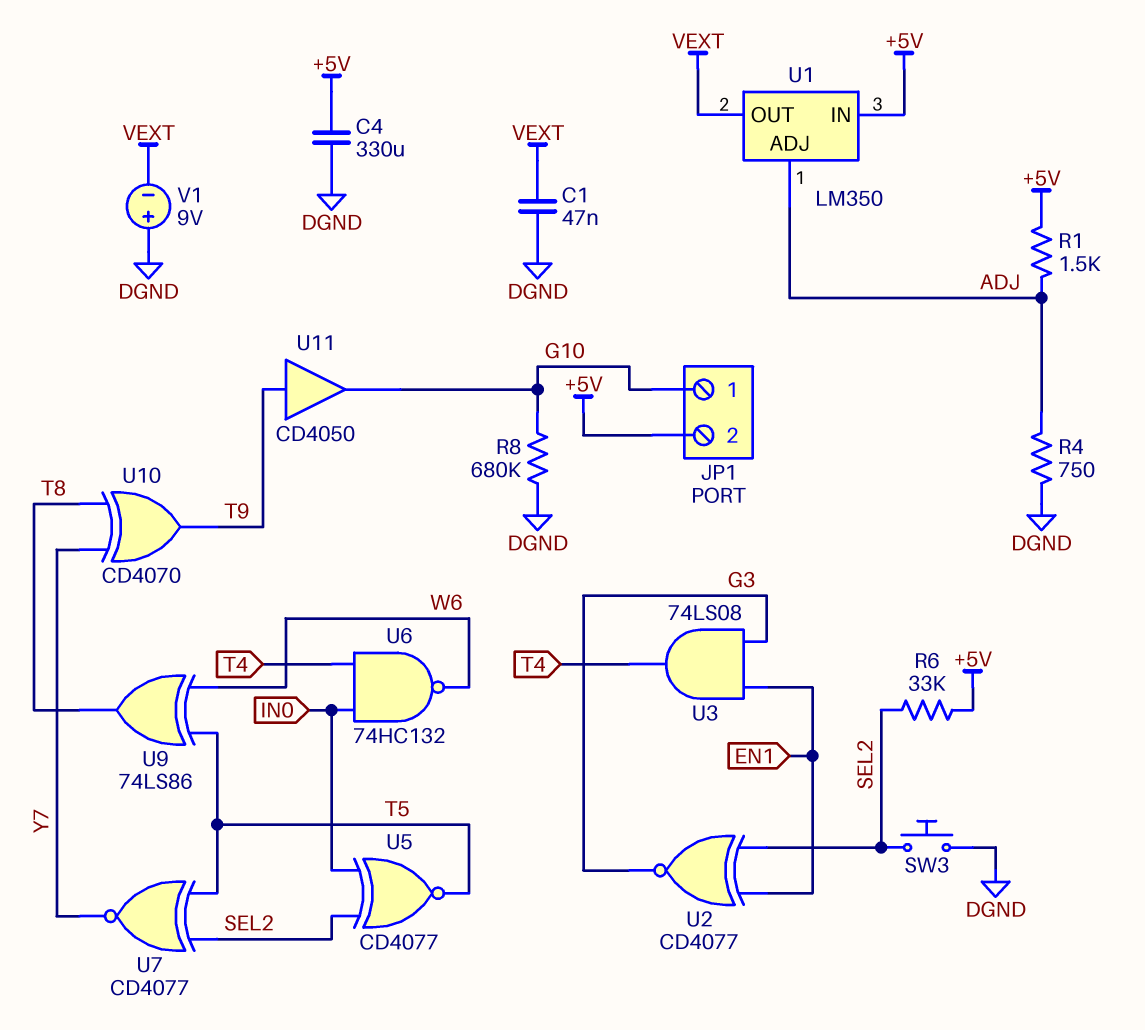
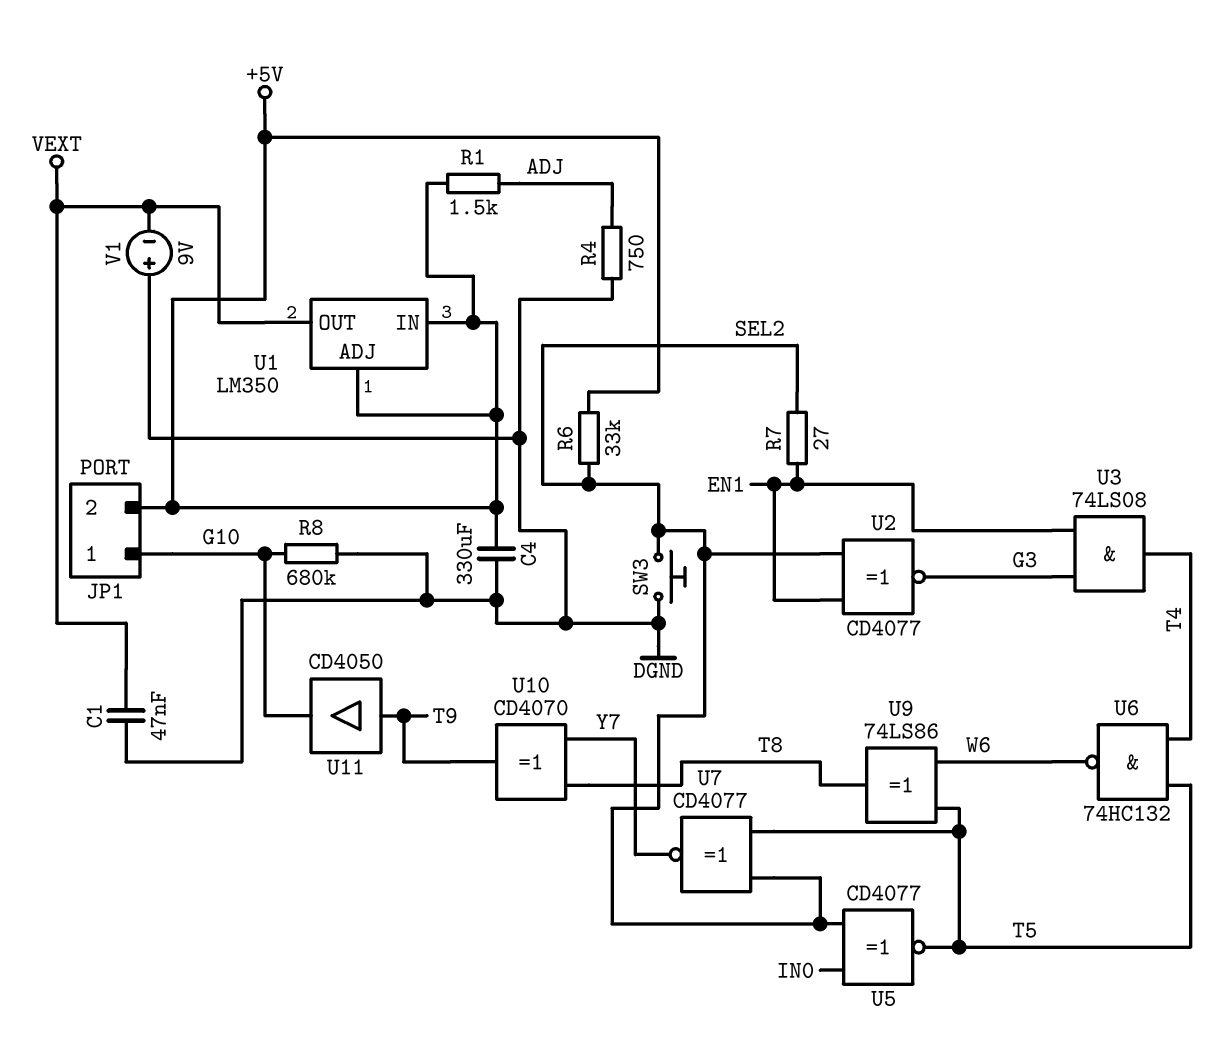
R7: none -> 27 (EN1, SEL2)
U1 pin ADJ: ADJ -> +5V
U6: NAND 74HC132 (in IN0, in T4, out W6) -> NAND 74HC132 (in T4, in T5, out W6)

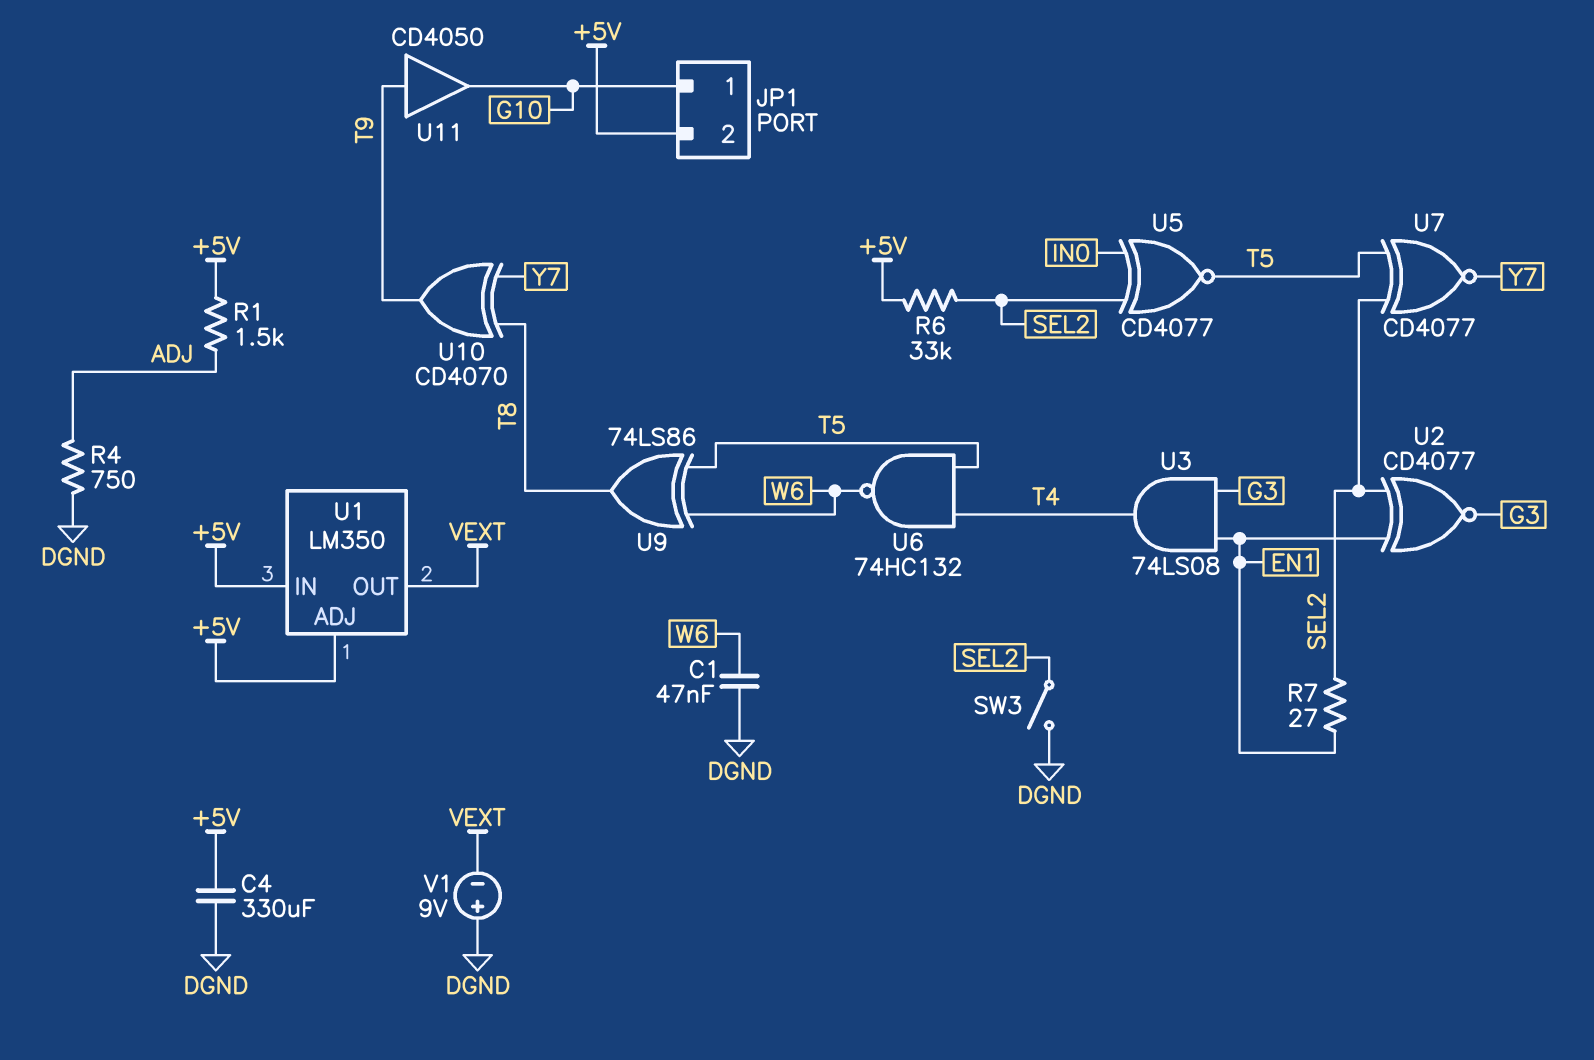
C1: 47nF (DGND, VEXT) -> 47nF (DGND, W6)
R8: 680k (DGND, G10) -> none
SW3: button (DGND, SEL2) -> switch (DGND, SEL2)

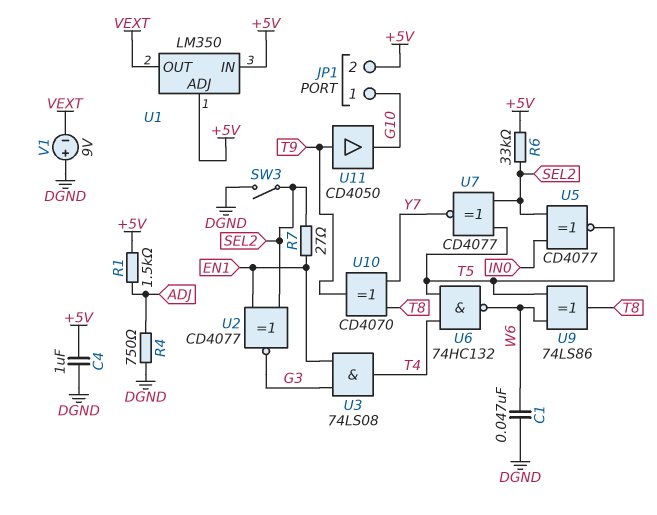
C4: 330uF (+5V, DGND) -> 1uF (+5V, DGND)

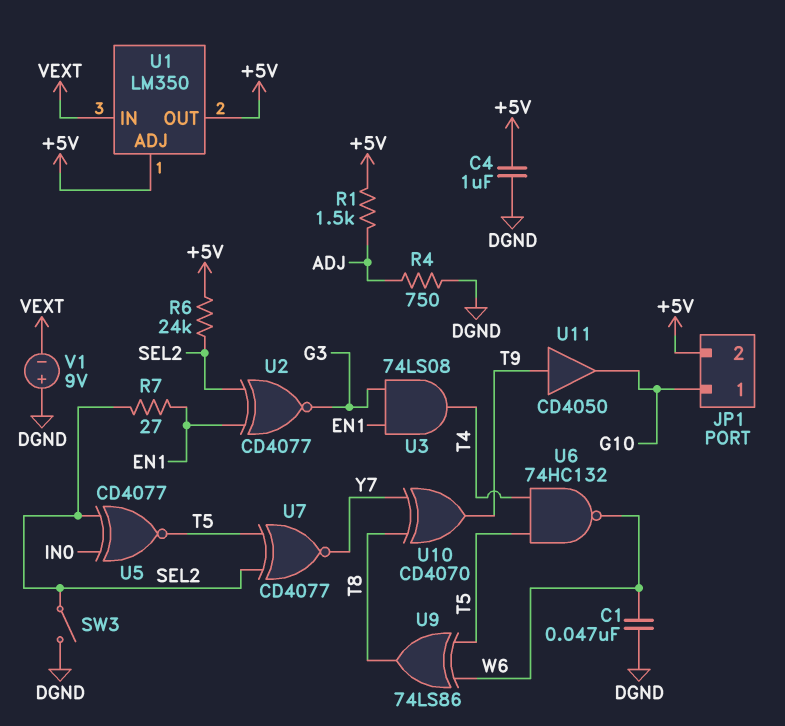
R6: 33k (+5V, SEL2) -> 24k (+5V, SEL2)
U1 pin IN: +5V -> VEXT
U1 pin OUT: VEXT -> +5V

